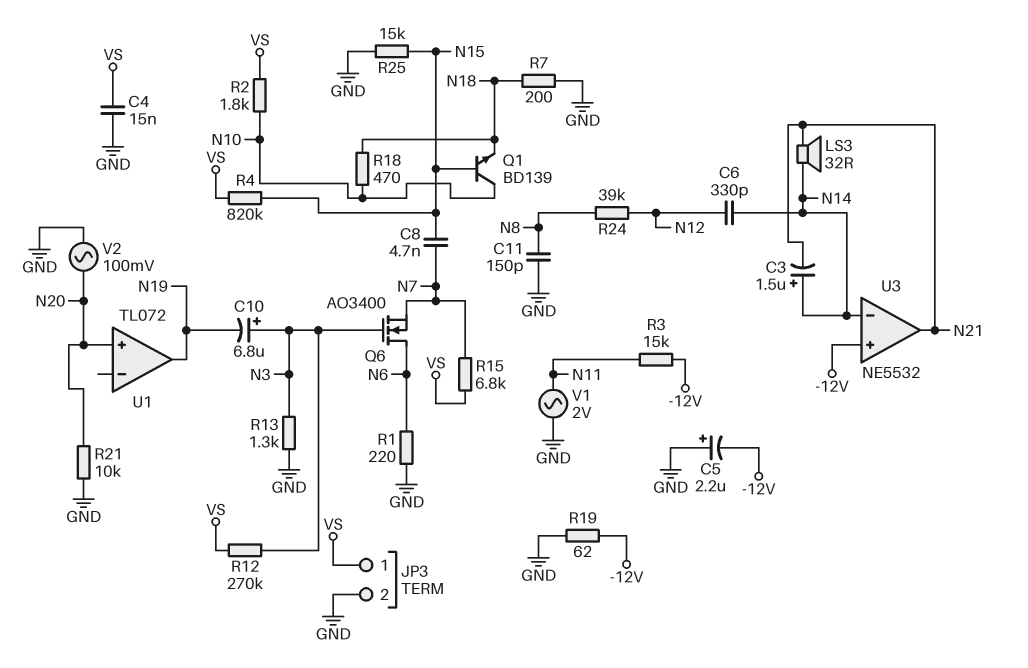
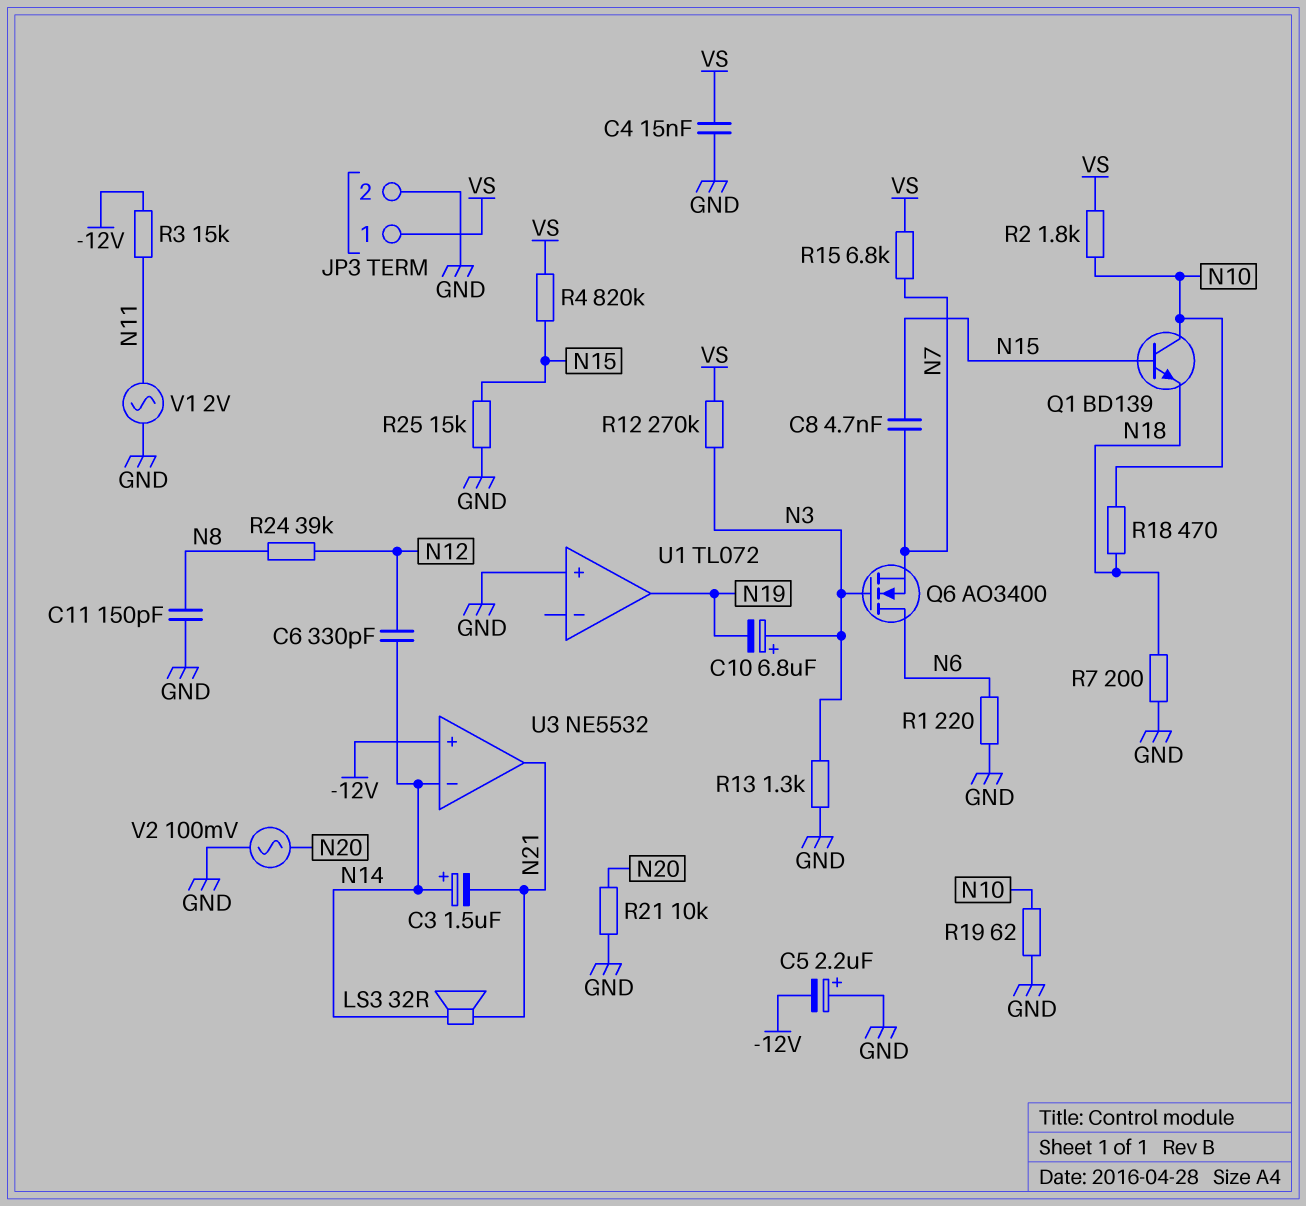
R19: 62 (-12V, GND) -> 62 (GND, N10)
U1 pin in+: N20 -> GND

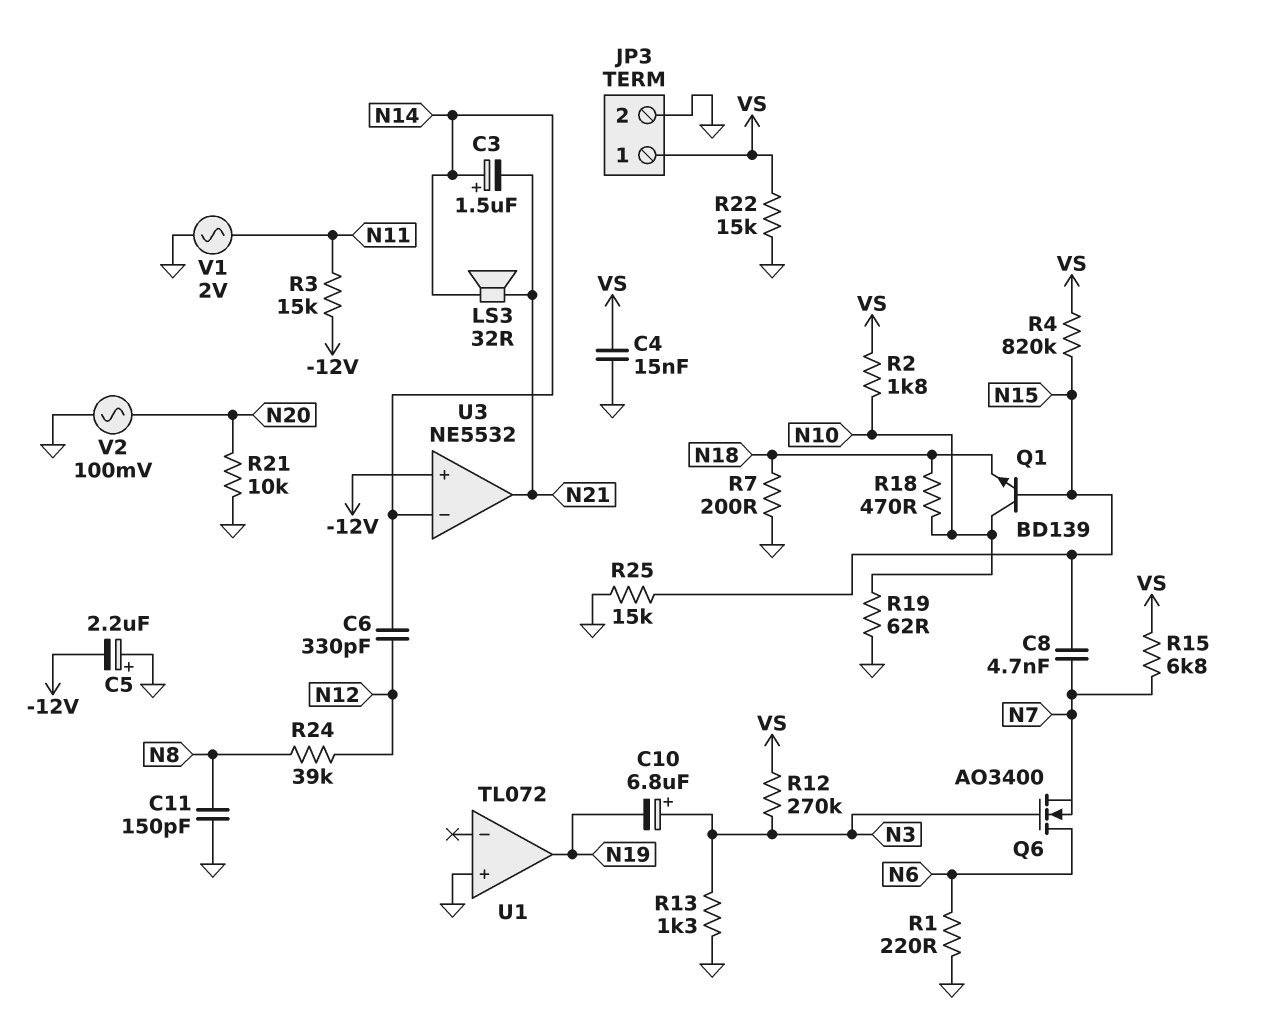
R22: none -> 15k (GND, VS)

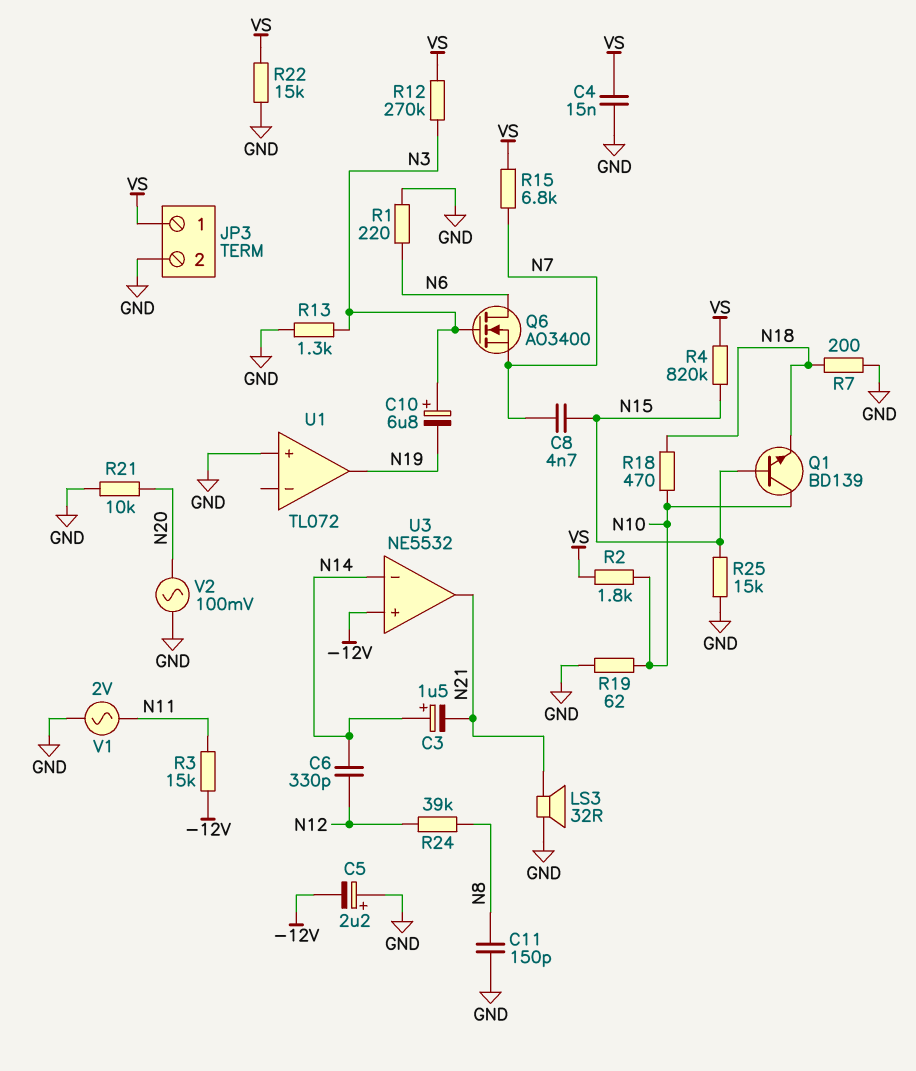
LS3: speaker 32R (N14, N21) -> speaker 32R (GND, N21)

